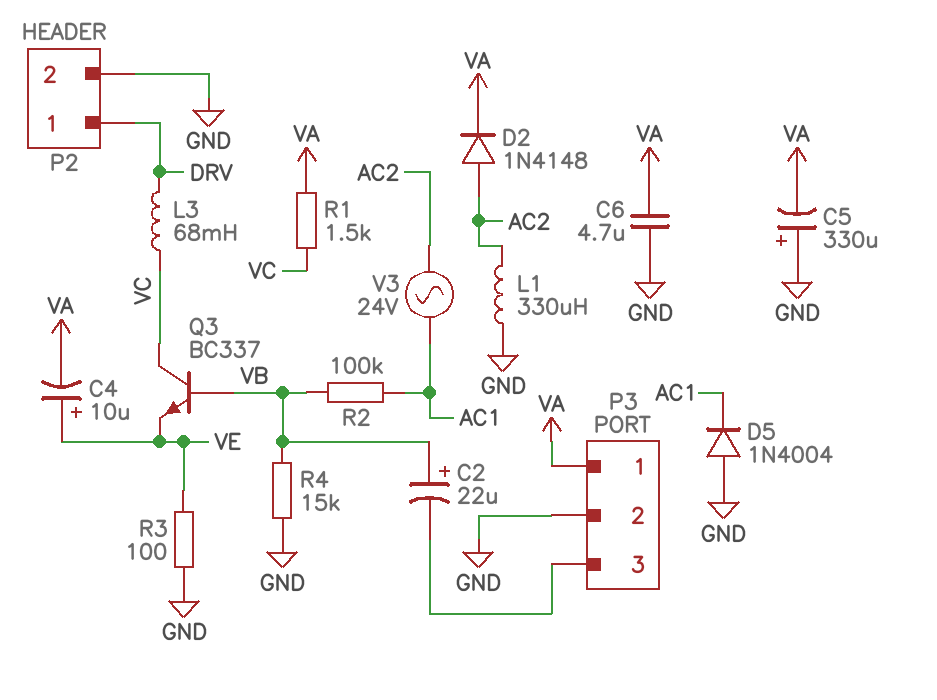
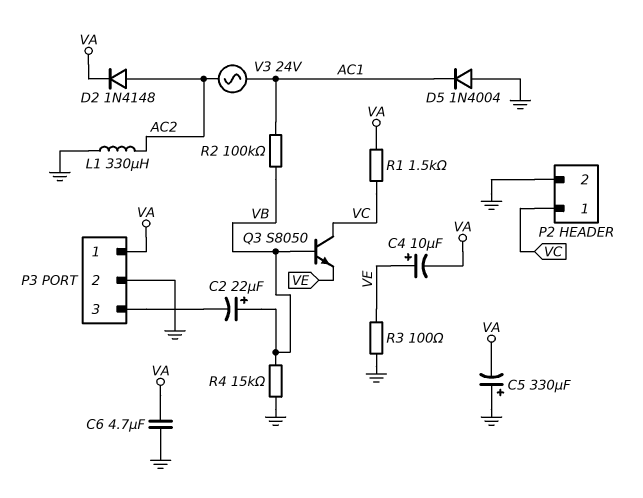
L3: 68mH (DRV, VC) -> none
P2 pin 1: DRV -> VC
Q3: NPN BC337 (B VB, C VC, E VE) -> NPN S8050 (B VB, C VC, E VE)

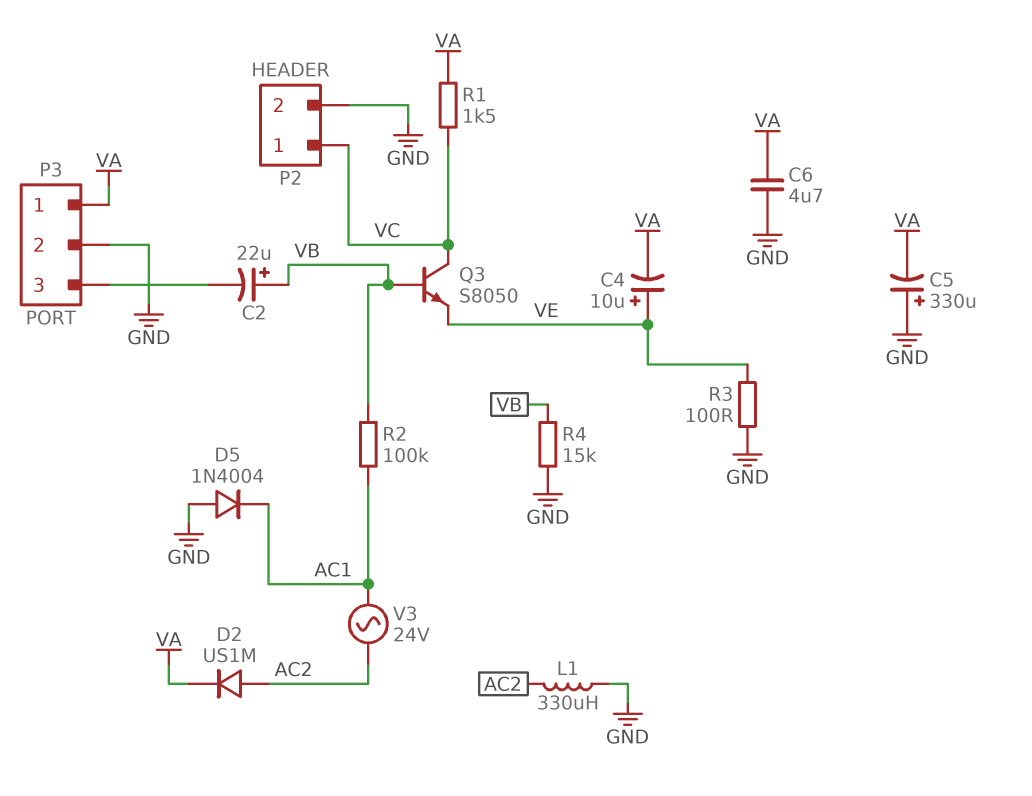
D2: diode 1N4148 (A AC2, K VA) -> diode US1M (A AC2, K VA)

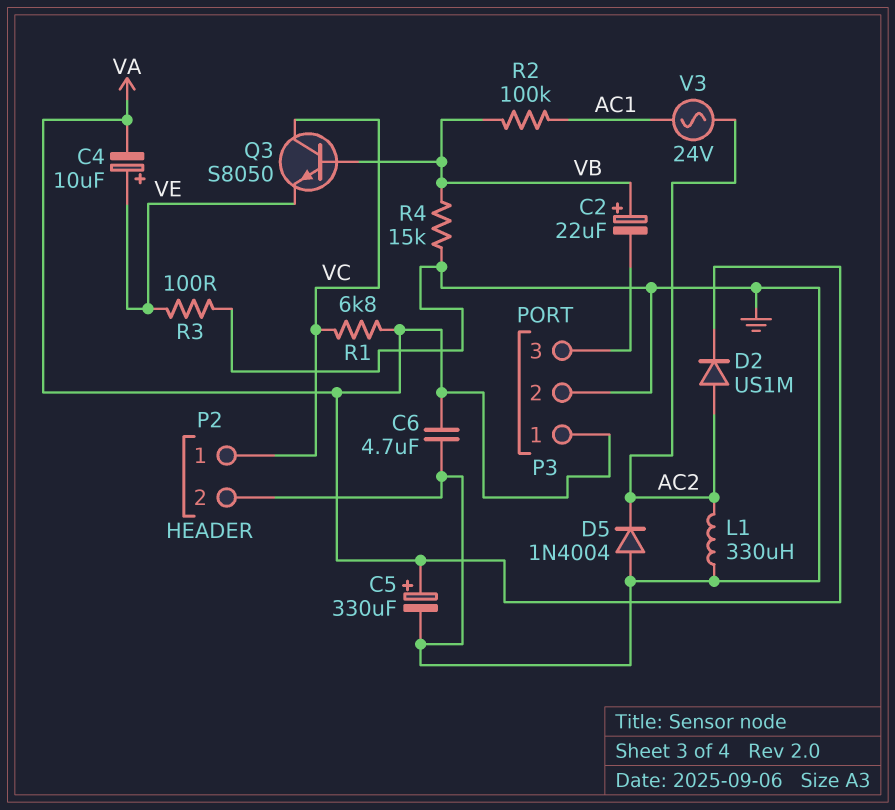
C5: 330uF (plus GND, minus VA) -> 330uF (plus VA, minus GND)
D5: diode 1N4004 (A GND, K AC1) -> diode 1N4004 (A GND, K AC2)
R1: 1.5k (VA, VC) -> 6.8k (VA, VC)

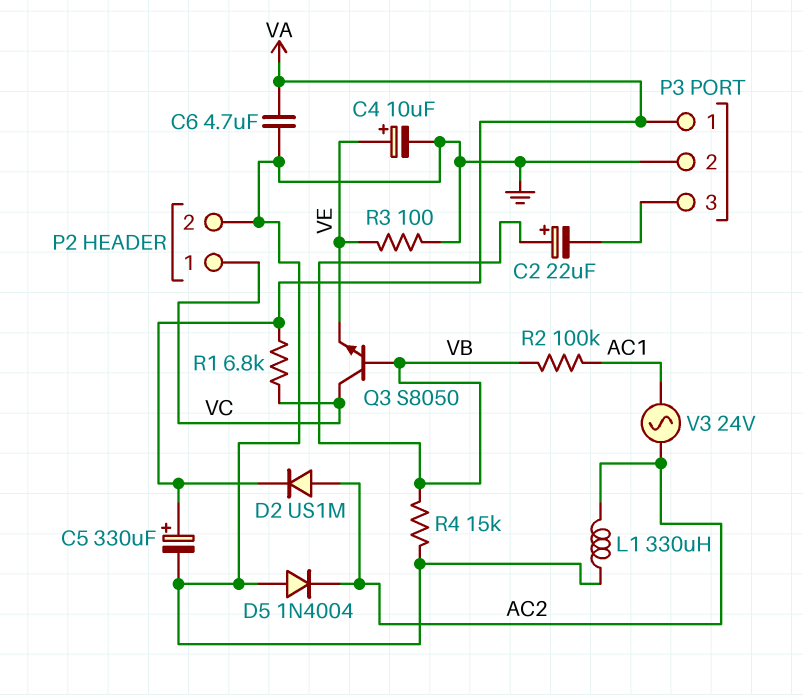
C4: 10uF (plus VE, minus VA) -> 10uF (plus VE, minus GND)

